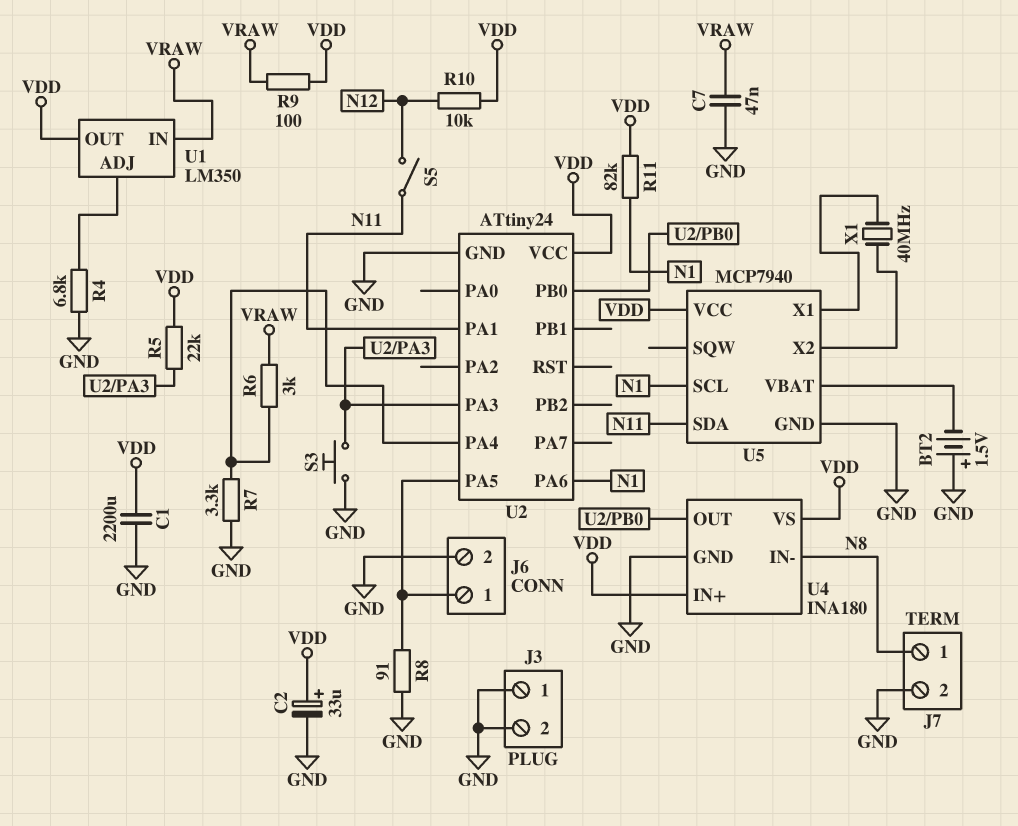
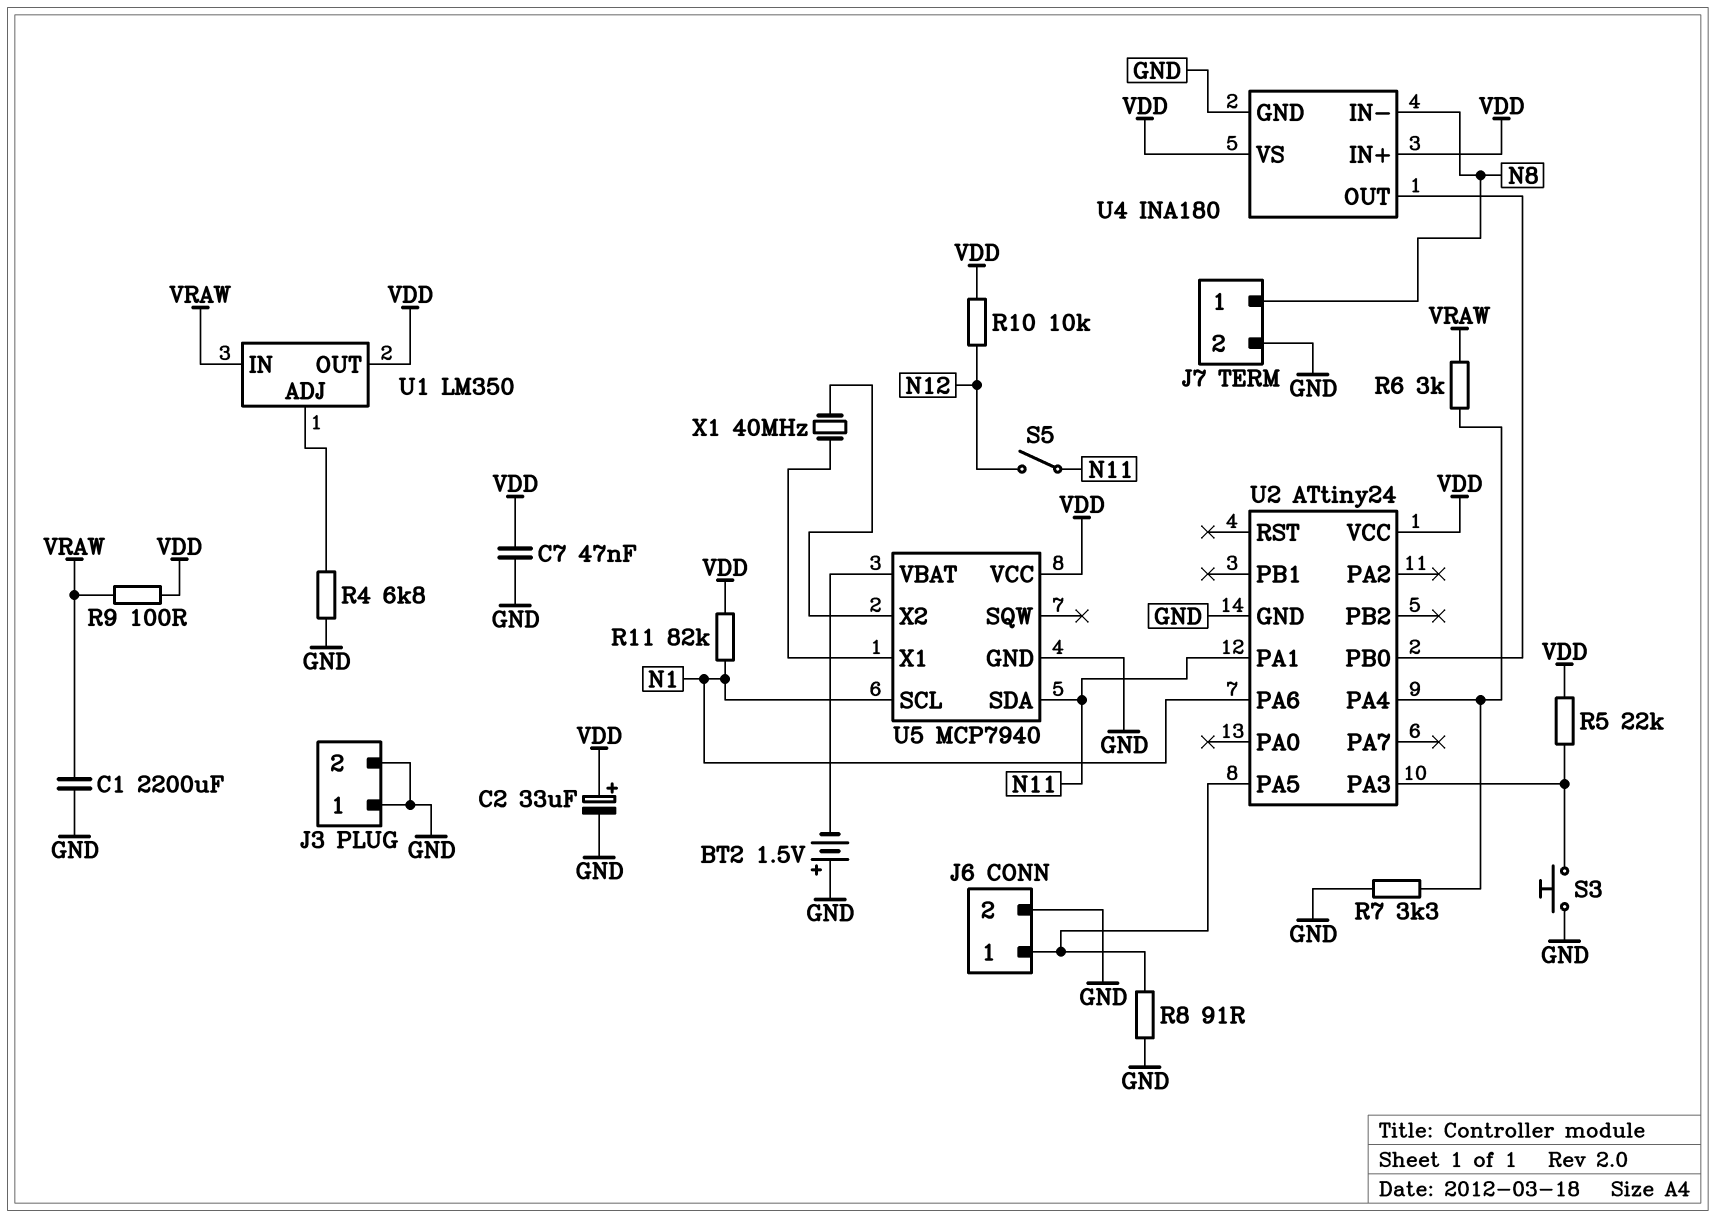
C1: 2200uF (GND, VDD) -> 2200uF (GND, VRAW)
C7: 47nF (GND, VRAW) -> 47nF (GND, VDD)

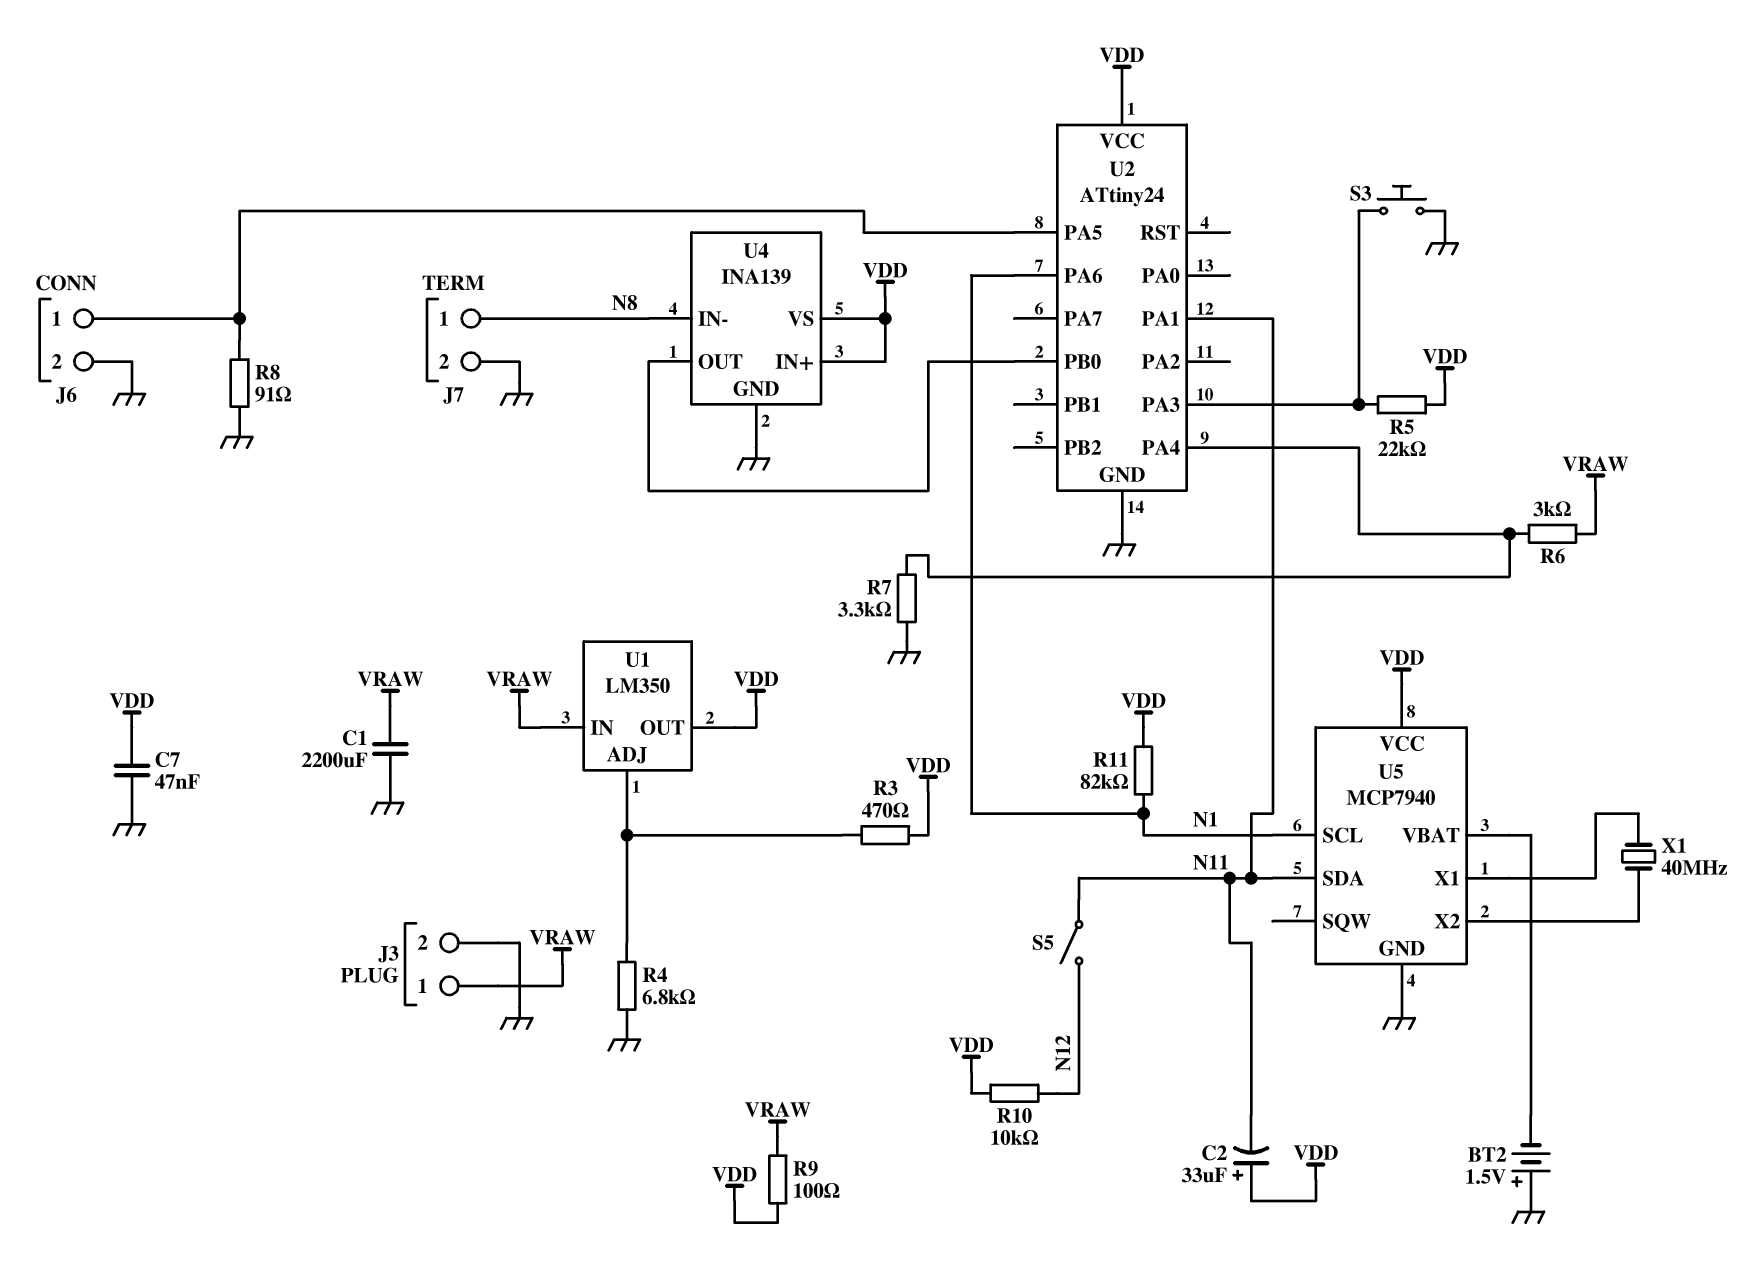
C2: 33uF (plus VDD, minus GND) -> 33uF (plus VDD, minus N11)
J3 pin 1: GND -> VRAW
R3: none -> 470 (U1/ADJ, VDD)
U4: INA180 -> INA139

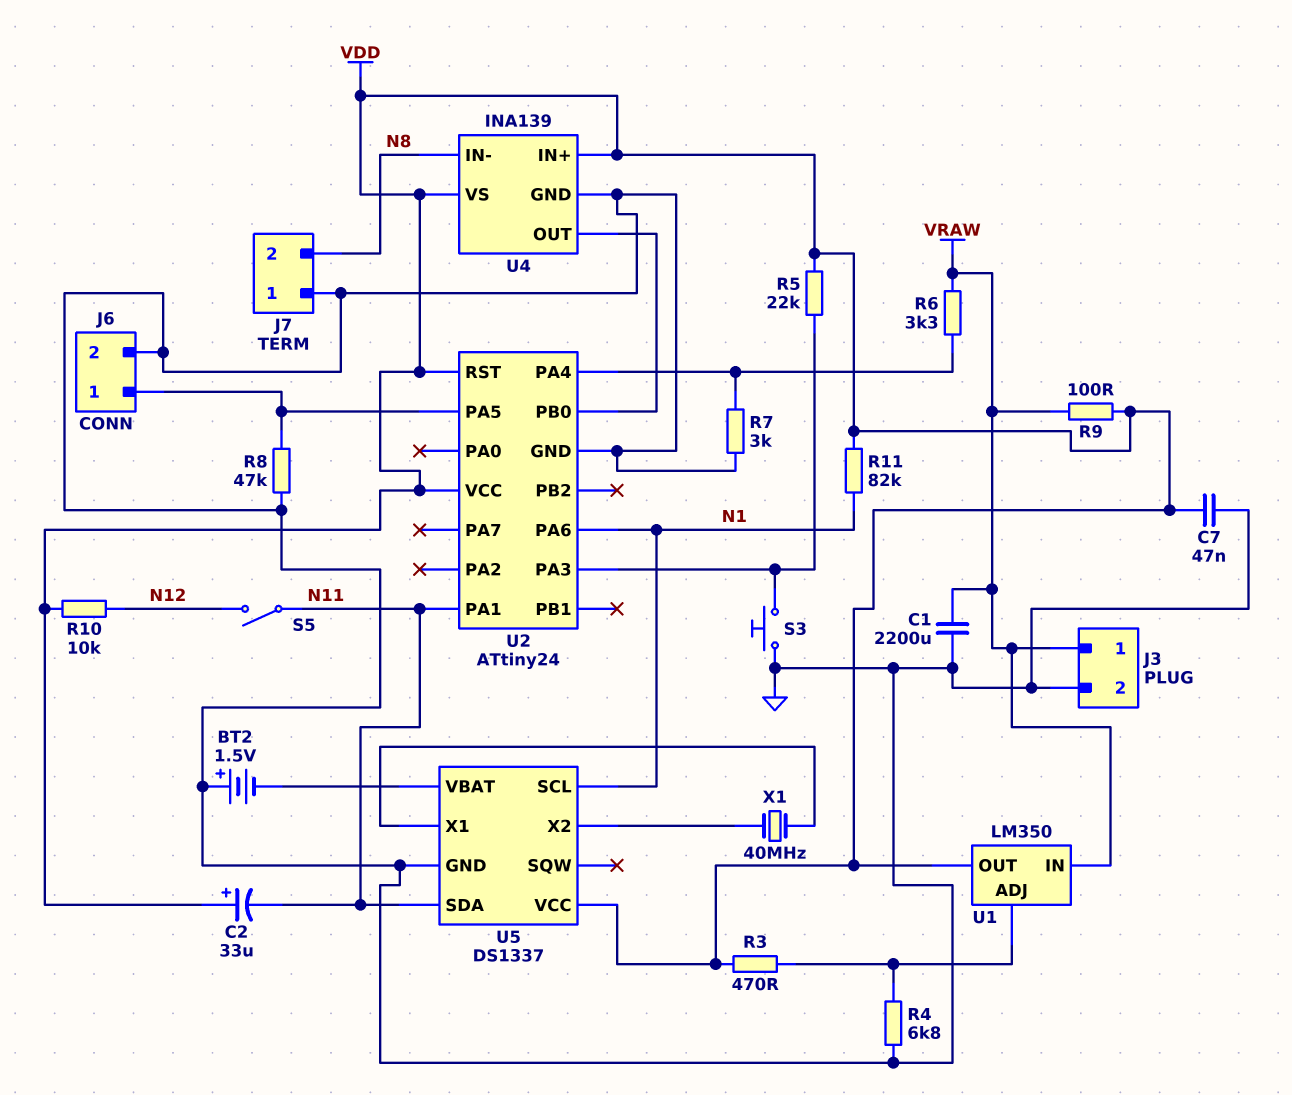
J7 pin 1: N8 -> GND
J7 pin 2: GND -> N8
R6: 3k (U2/PA4, VRAW) -> 3.3k (U2/PA4, VRAW)
R7: 3.3k (GND, U2/PA4) -> 3k (GND, U2/PA4)
R8: 91 (GND, J6/1) -> 47k (GND, J6/1)
U2 pin RST: none -> VDD
U5: MCP7940 -> DS1337

